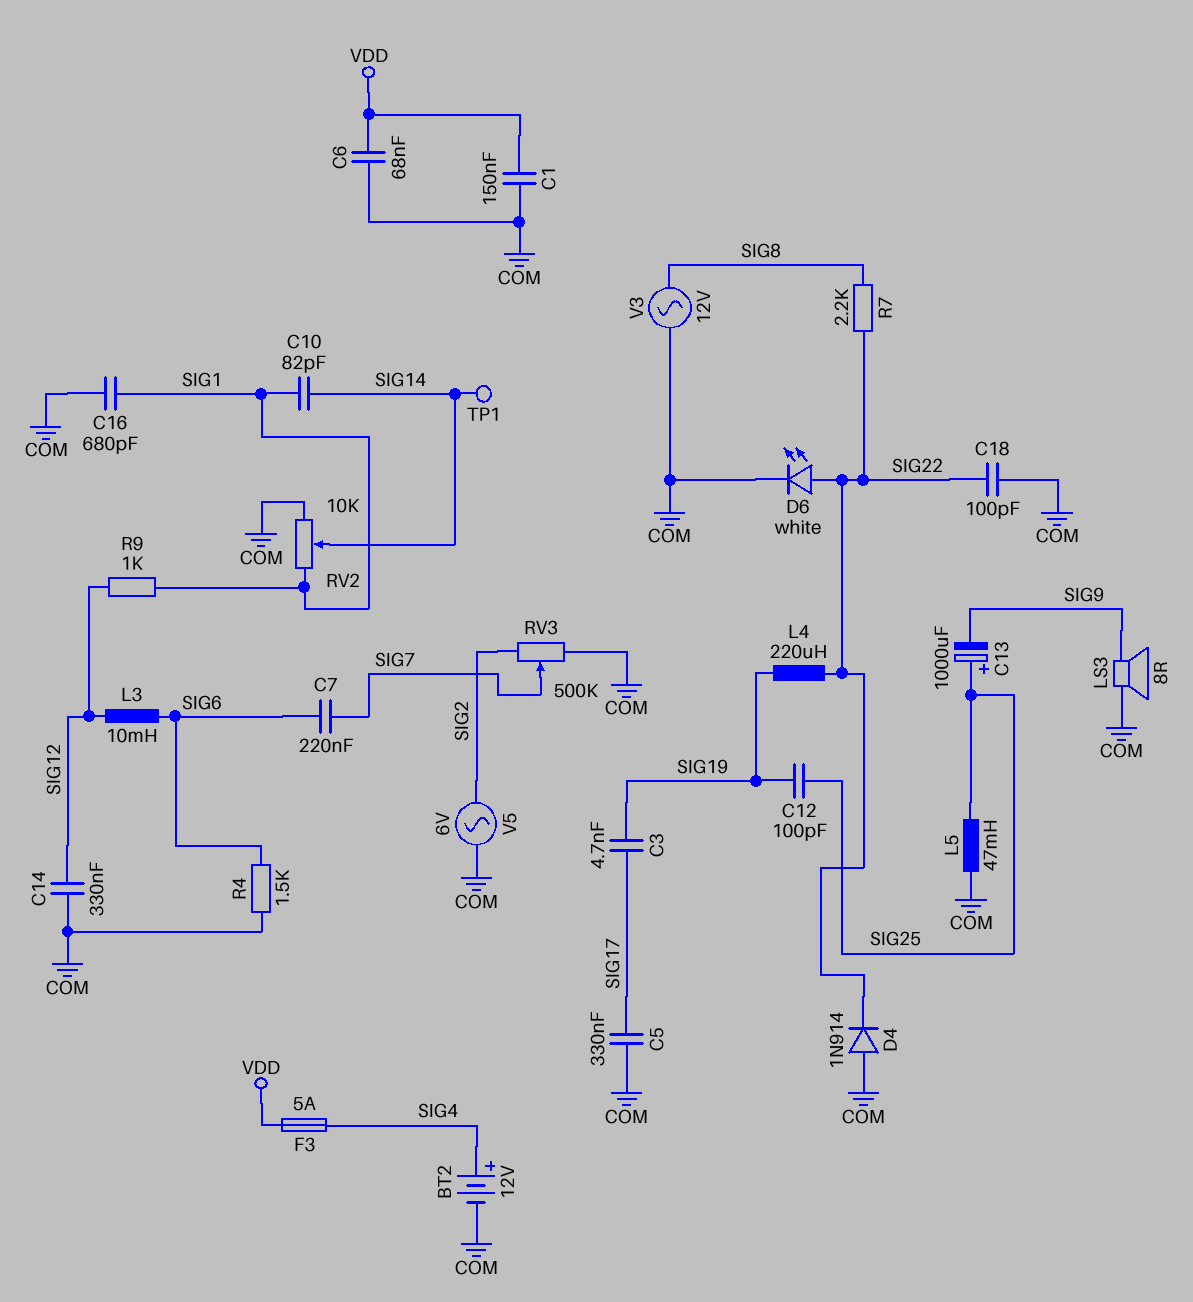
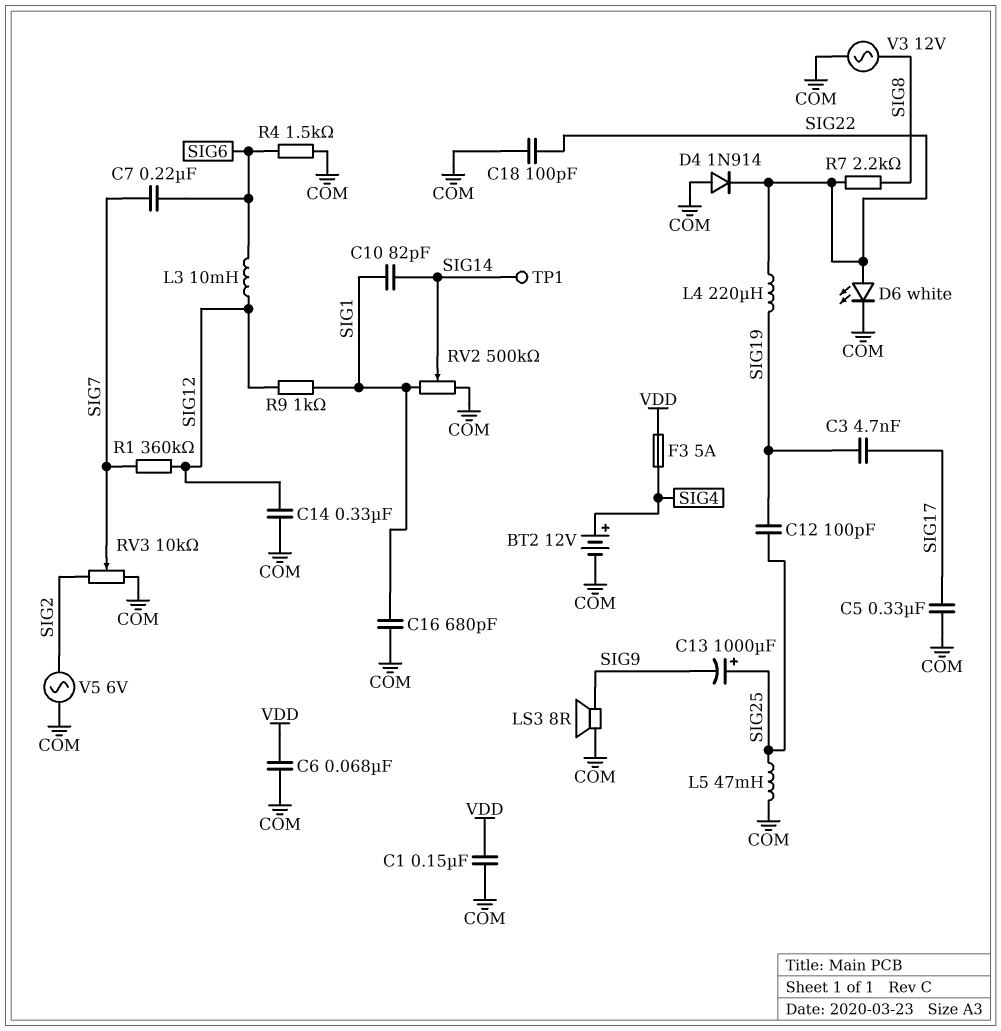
R1: none -> 360k (SIG7, SIG12)
RV2: 10k (COM, SIG1, wiper SIG14) -> 500k (COM, SIG1, wiper SIG14)
RV3: 500k (COM, SIG2, wiper SIG7) -> 10k (COM, SIG2, wiper SIG7)

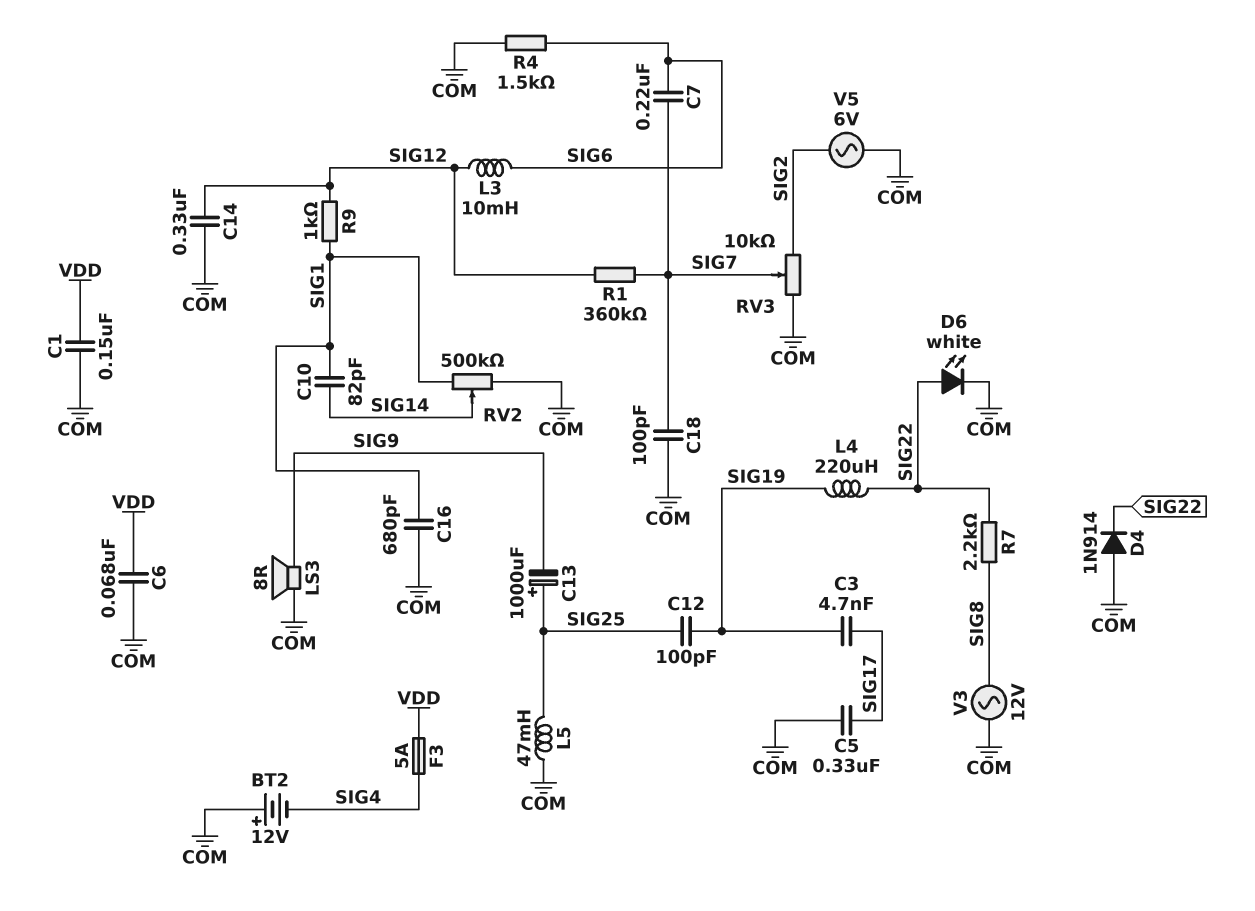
BT2: 12V (plus SIG4, minus COM) -> 12V (plus COM, minus SIG4)
C18: 100pF (COM, SIG22) -> 100pF (COM, SIG7)
TP1: test point (SIG14) -> none

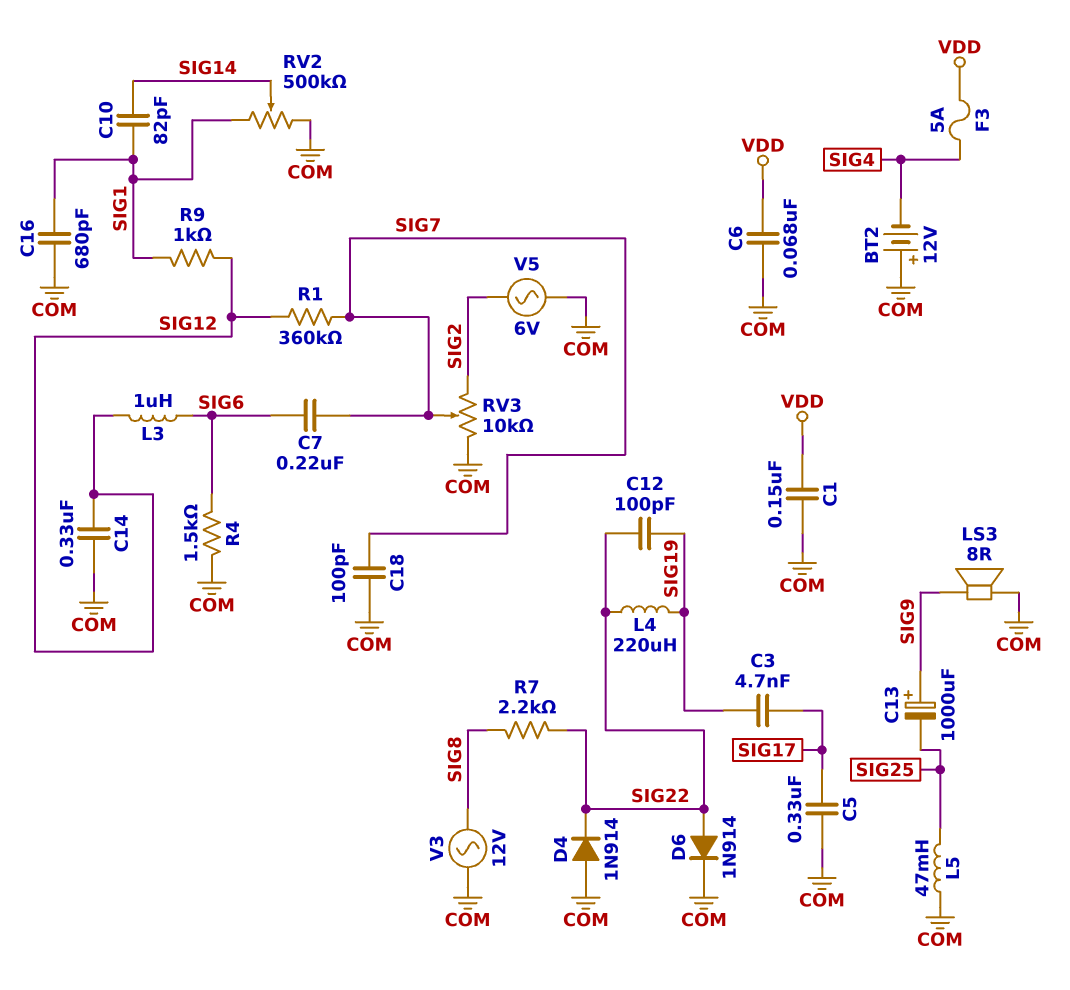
C12: 100pF (SIG19, SIG25) -> 100pF (SIG19, SIG22)
C13: 1000uF (plus SIG25, minus SIG9) -> 1000uF (plus SIG9, minus SIG25)
D6: LED white (A SIG22, K COM) -> diode 1N914 (A SIG22, K COM)
L3: 10mH (SIG6, SIG12) -> 1uH (SIG6, SIG12)

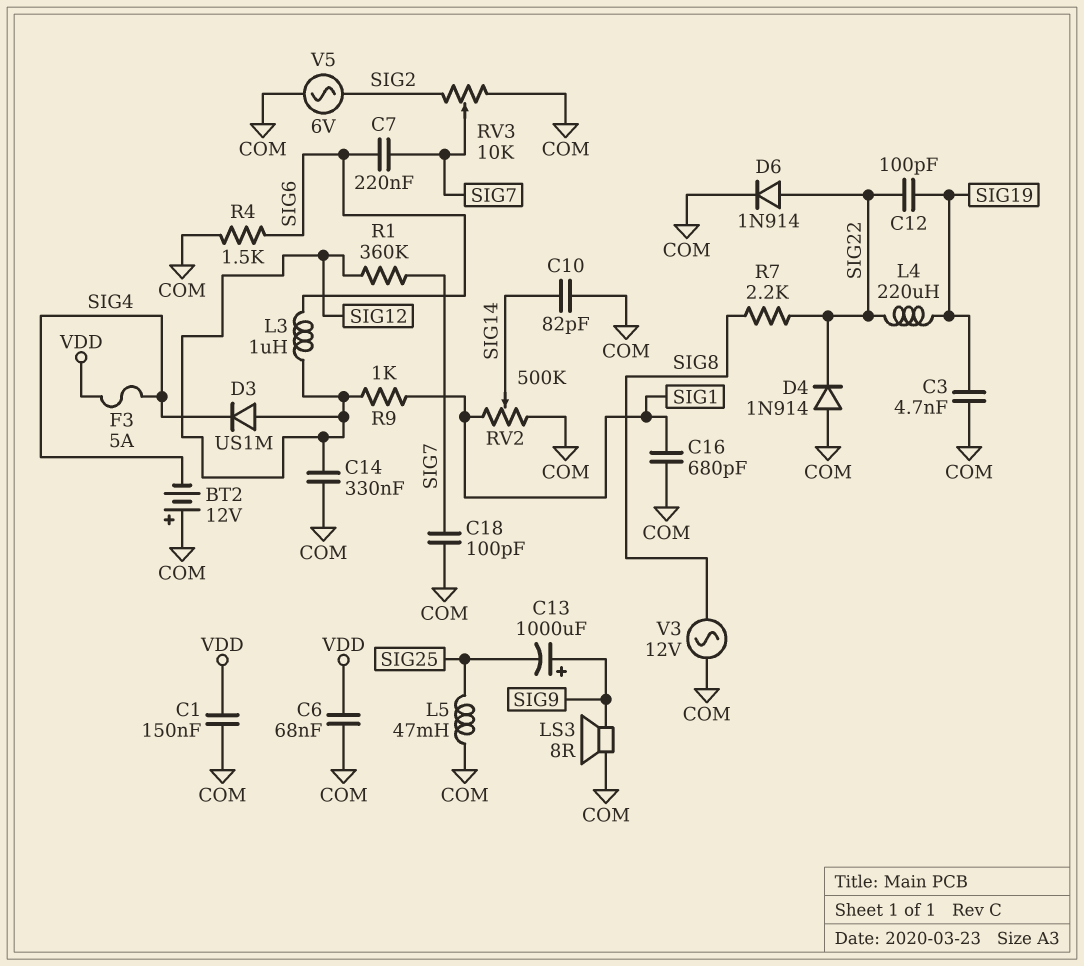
C3: 4.7nF (SIG17, SIG19) -> 4.7nF (COM, SIG19)
C5: 330nF (COM, SIG17) -> none
C10: 82pF (SIG1, SIG14) -> 82pF (COM, SIG14)
D3: none -> diode US1M (A SIG12, K SIG4)

